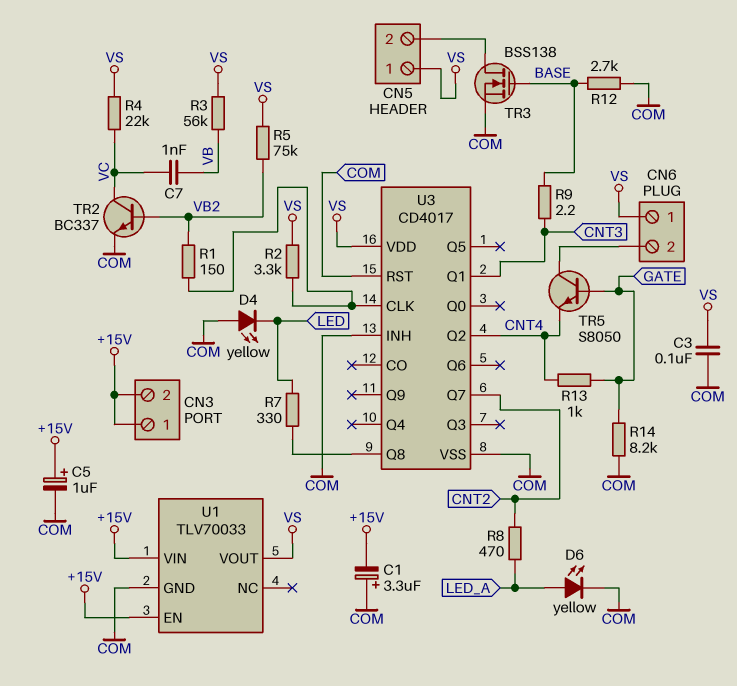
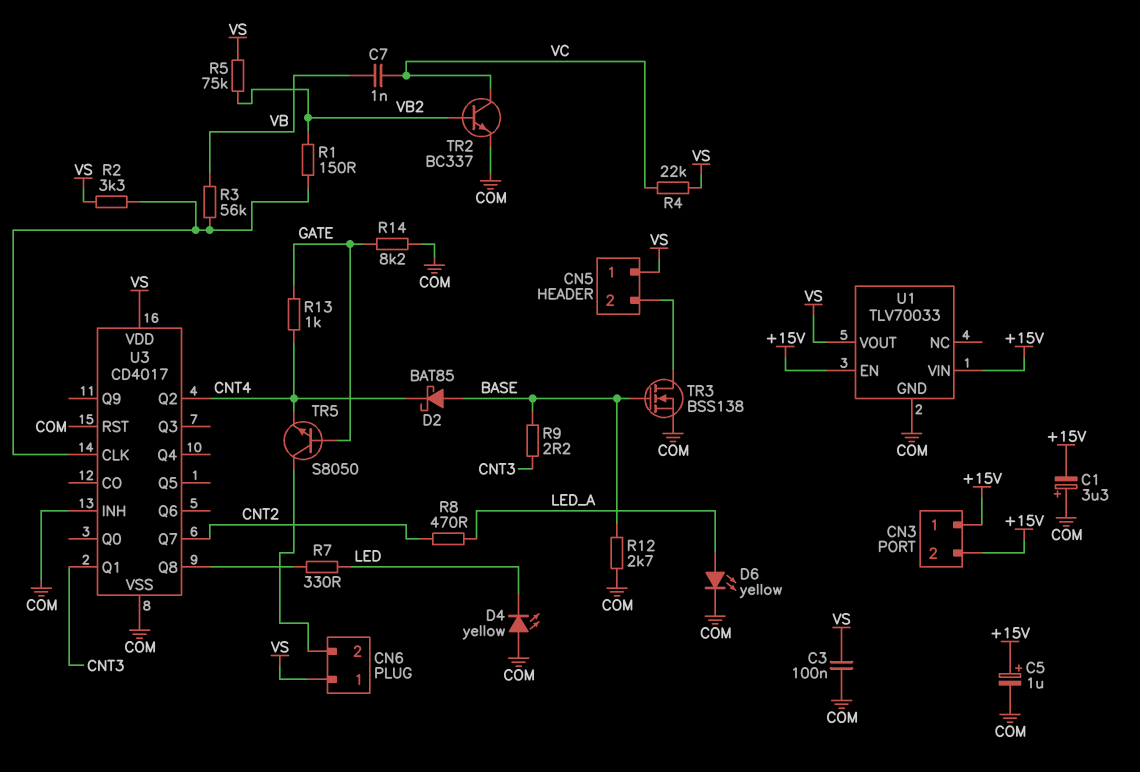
D2: none -> schottky BAT85 (A BASE, K CNT4)
R3: 56k (VB, VS) -> 56k (U3/CLK, VB)

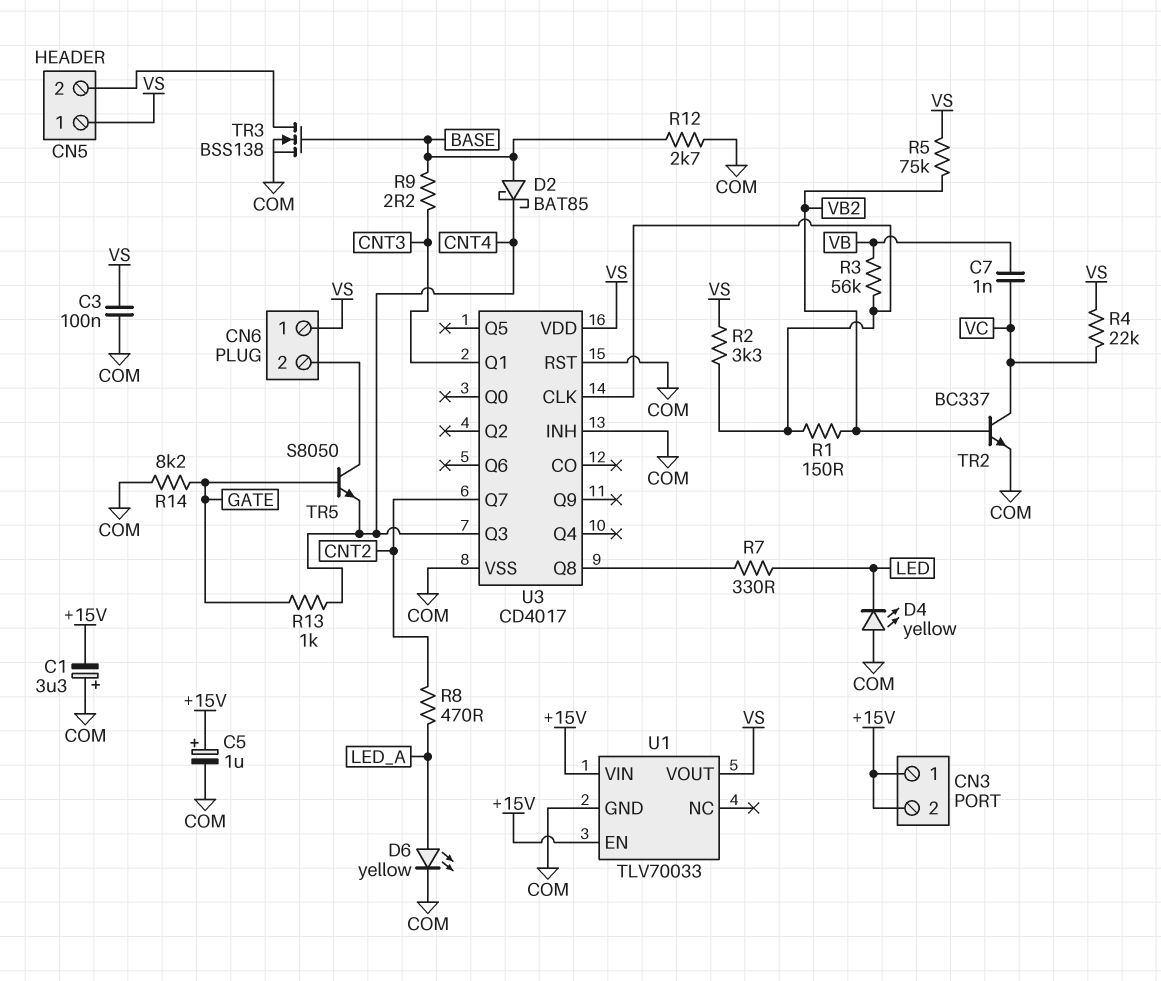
U3 pin Q2: CNT4 -> none
U3 pin Q3: none -> CNT4

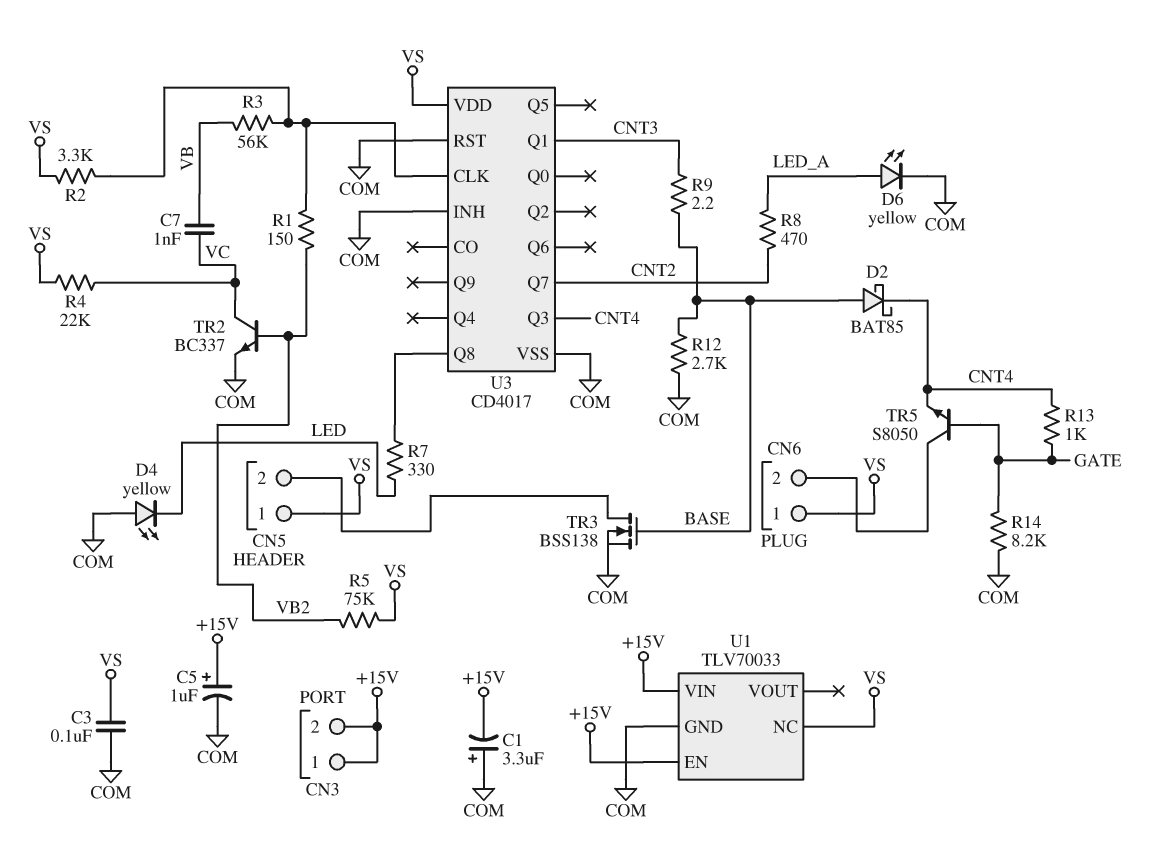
U1 pin NC: none -> VS
U1 pin VOUT: VS -> none

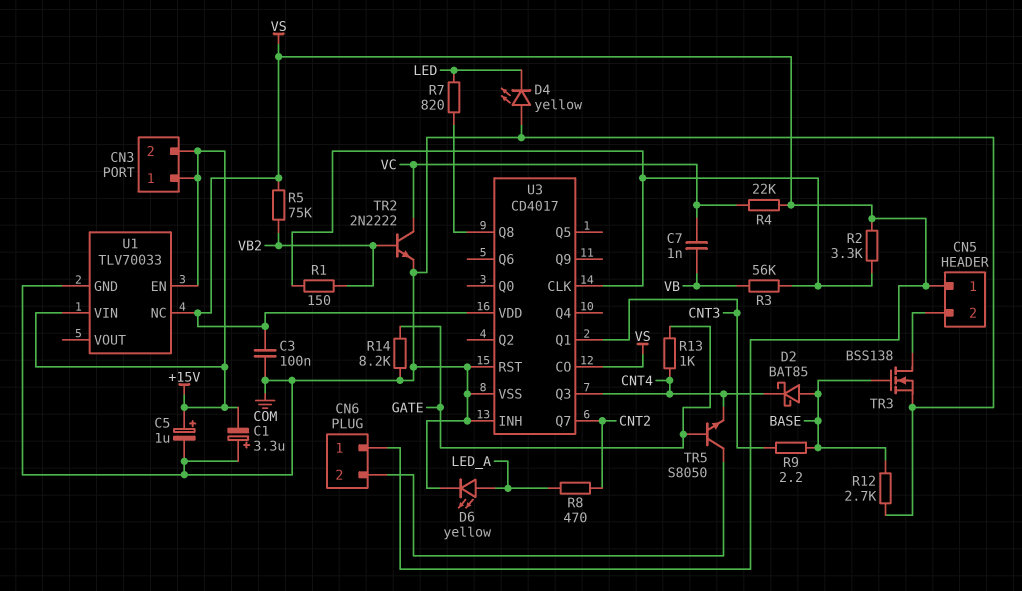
R7: 330 (LED, U3/Q8) -> 820 (LED, U3/Q8)
TR2: NPN BC337 (B VB2, C VC, E COM) -> NPN 2N2222 (B VB2, C VC, E COM)
U3 pin CO: none -> VS

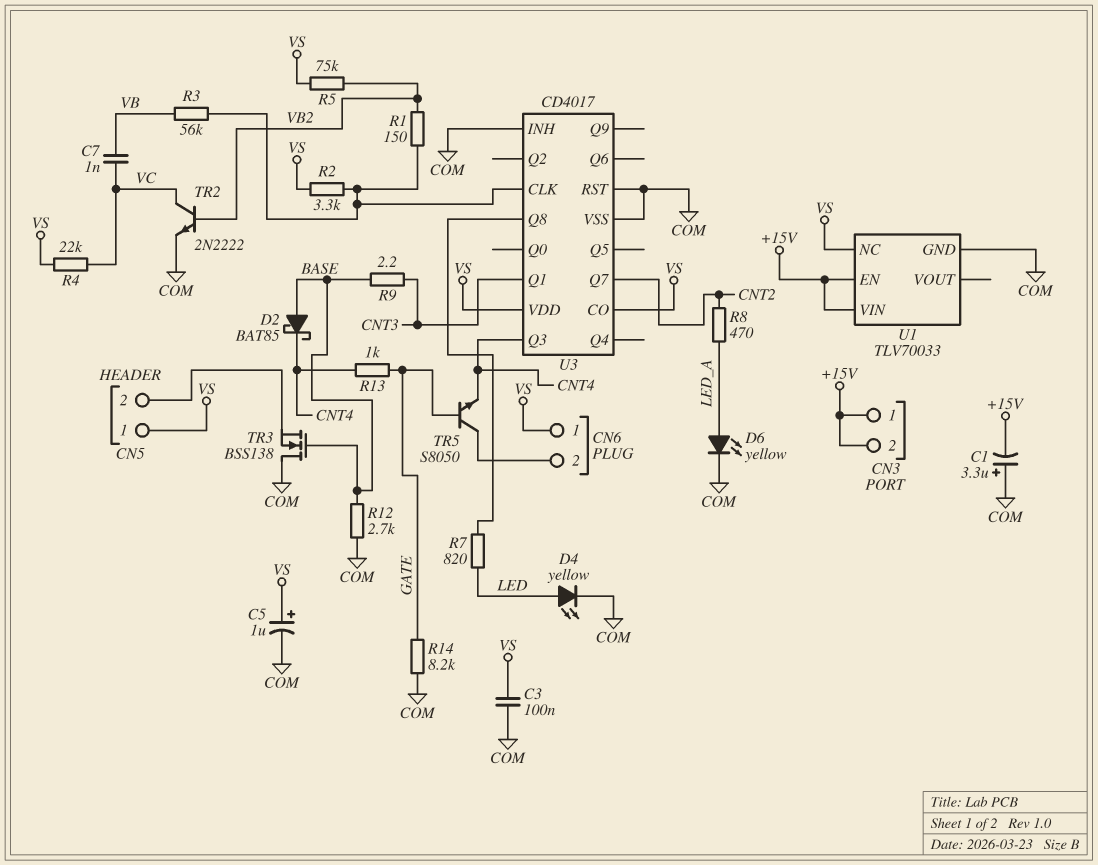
C5: 1uF (plus +15V, minus COM) -> 1uF (plus VS, minus COM)
D4: LED yellow (A COM, K LED) -> LED yellow (A LED, K COM)
TR3: NMOS BSS138 (G BASE, D CN5/2, S COM) -> NMOS BSS138 (G BASE, D COM, S CN5/2)

